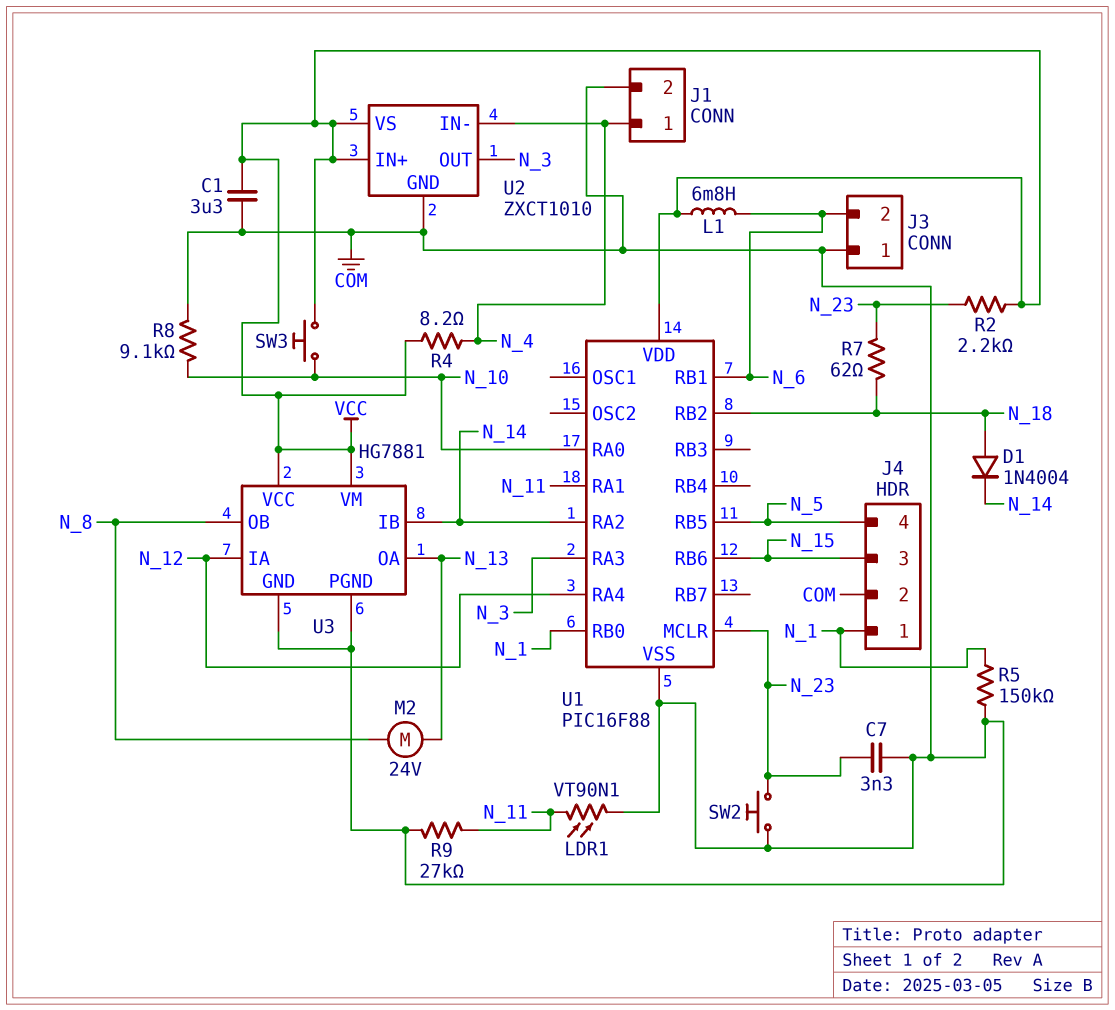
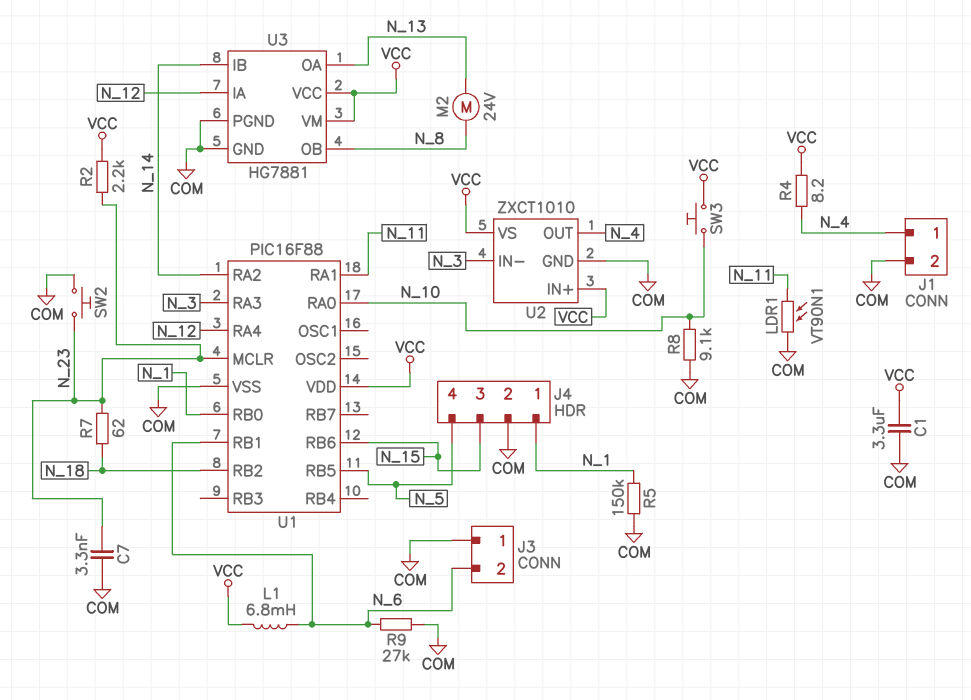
D1: diode 1N4004 (A N_18, K N_14) -> none
R9: 27k (COM, N_11) -> 27k (COM, N_6)
U2 pin IN-: N_4 -> N_3
U2 pin OUT: N_3 -> N_4

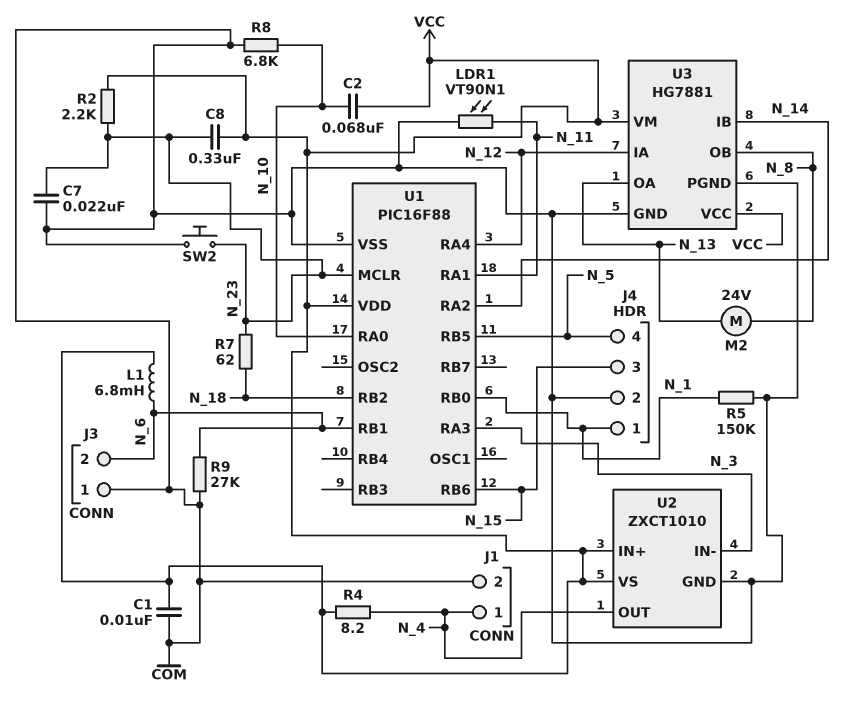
C1: 3.3uF (COM, VCC) -> 10nF (COM, VCC)
C2: none -> 68nF (N_10, VCC)
C7: 3.3nF (COM, N_23) -> 22nF (COM, N_23)
C8: none -> 330nF (N_23, VCC)
R8: 9.1k (COM, N_10) -> 6.8k (COM, N_10)
SW3: button (N_10, VCC) -> none

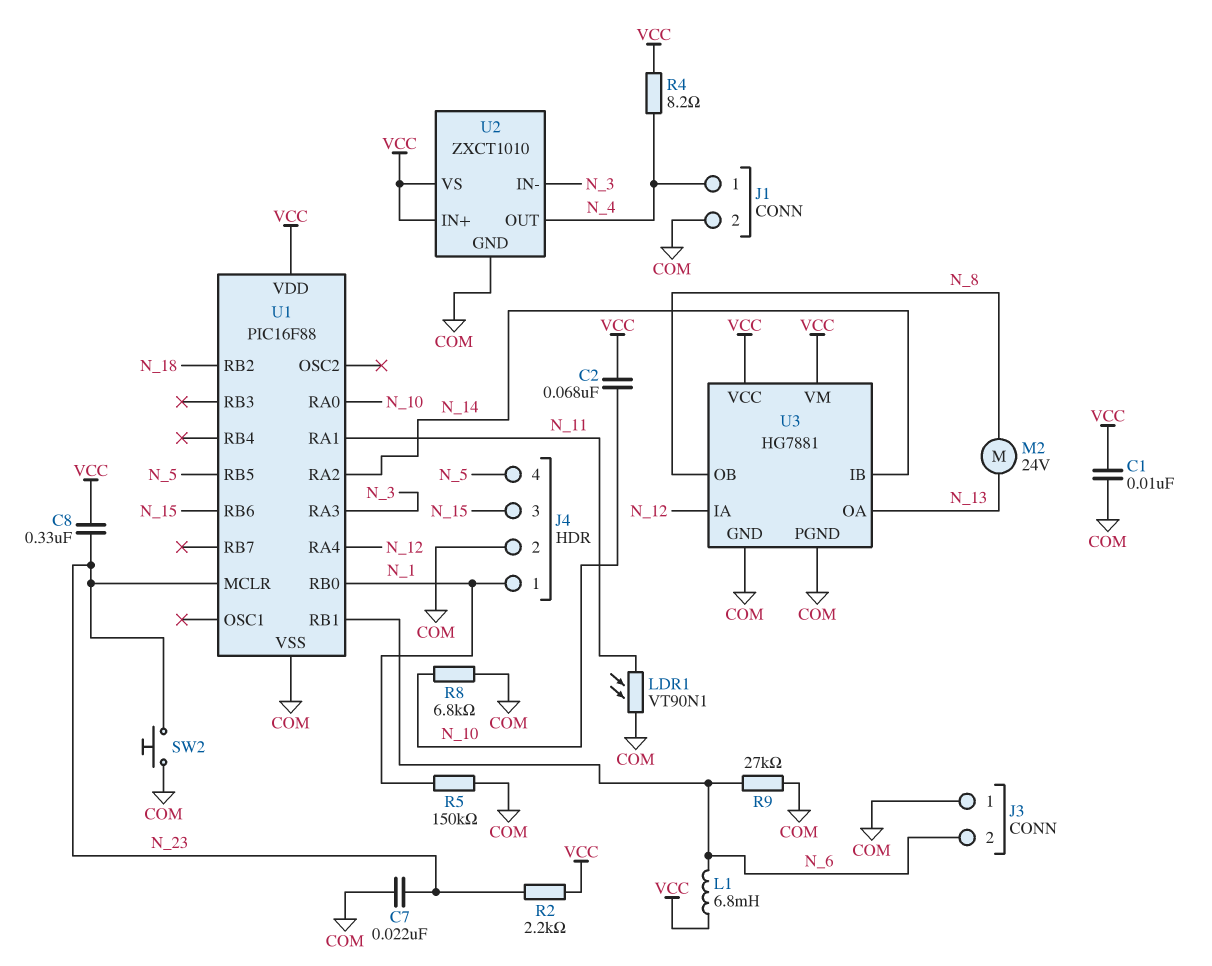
R7: 62 (N_18, N_23) -> none

